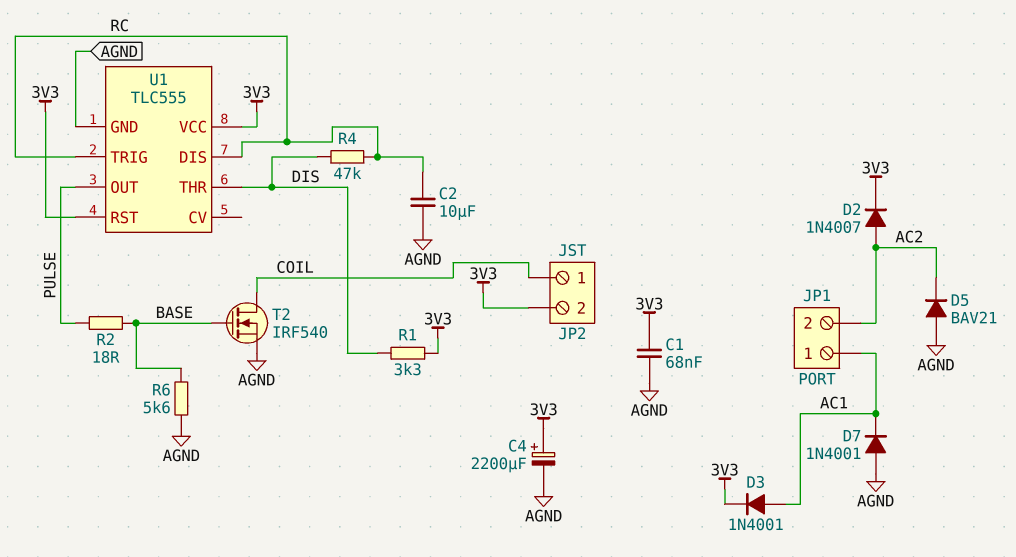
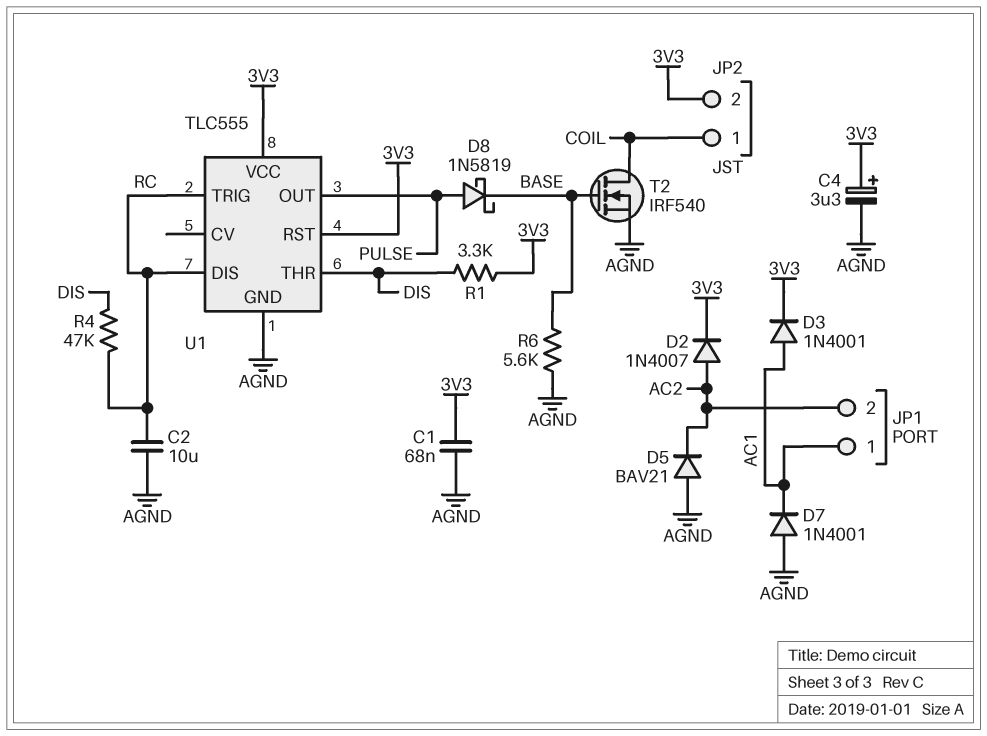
C4: 2200uF (plus 3V3, minus AGND) -> 3.3uF (plus 3V3, minus AGND)
D8: none -> schottky 1N5819 (A PULSE, K BASE)
R2: 18 (BASE, PULSE) -> none

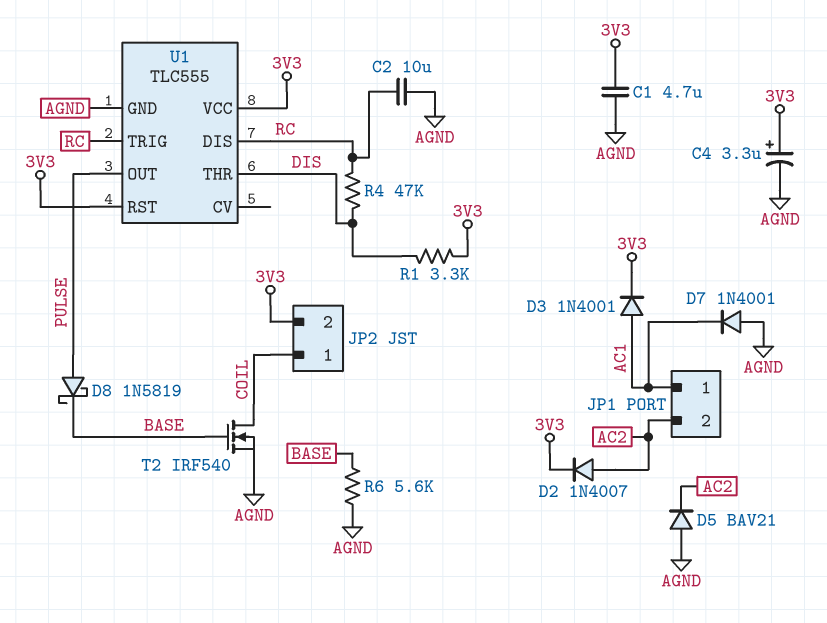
C1: 68nF (3V3, AGND) -> 4.7uF (3V3, AGND)

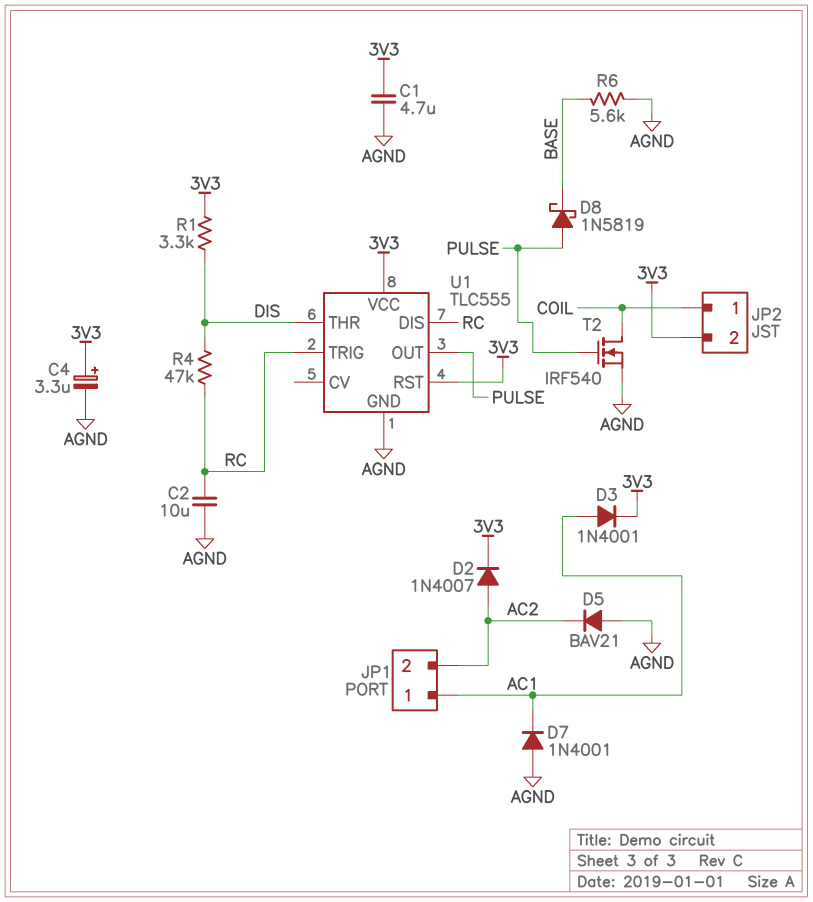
T2: NMOS IRF540 (G BASE, D COIL, S AGND) -> NMOS IRF540 (G PULSE, D COIL, S AGND)

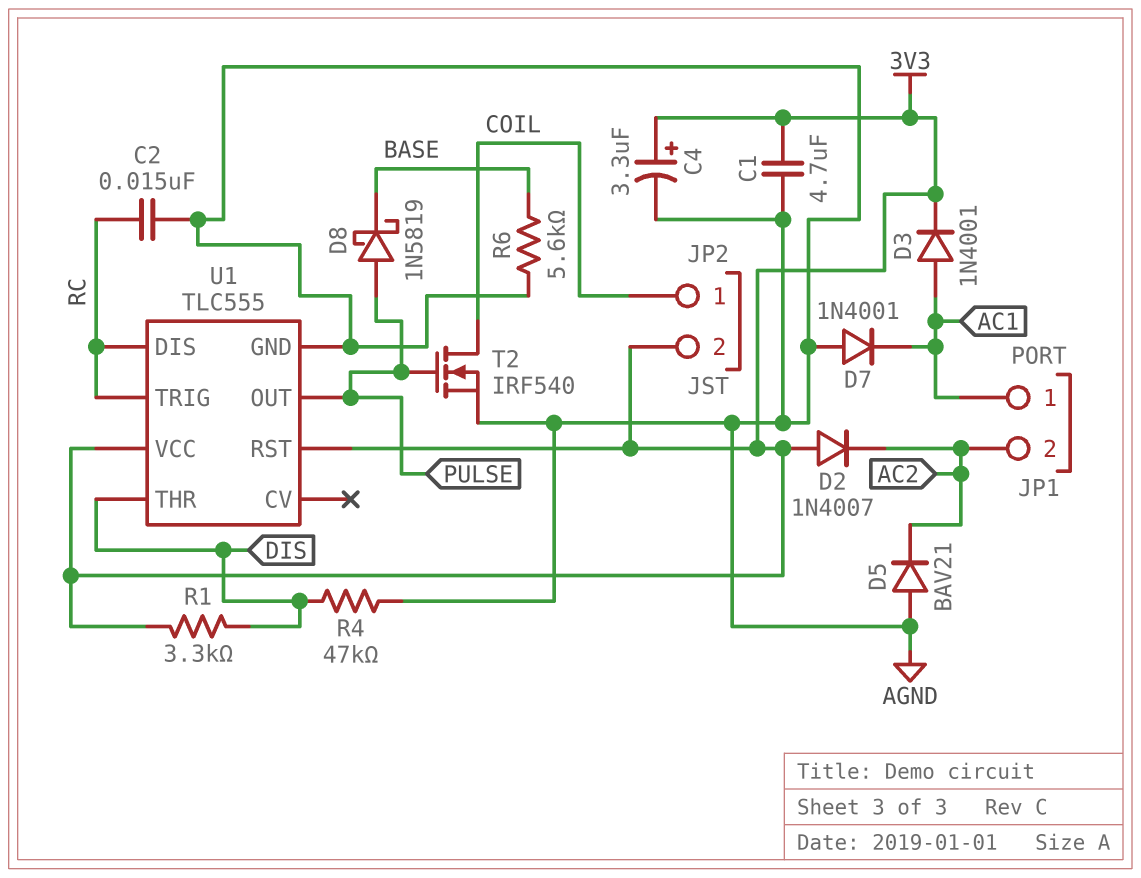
C2: 10uF (AGND, RC) -> 15nF (AGND, RC)
D2: diode 1N4007 (A AC2, K 3V3) -> diode 1N4007 (A 3V3, K AC2)
R4: 47k (DIS, RC) -> 47k (AGND, DIS)

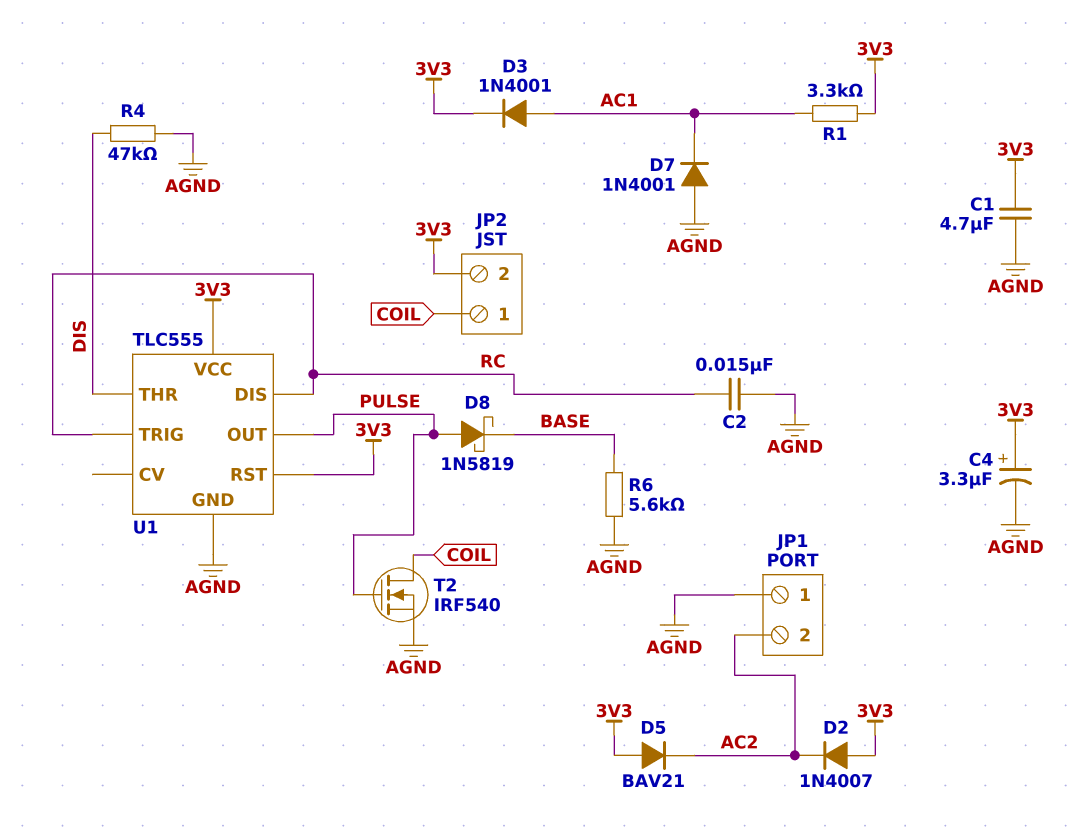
D5: diode BAV21 (A AGND, K AC2) -> diode BAV21 (A 3V3, K AC2)
JP1 pin 1: AC1 -> AGND
R1: 3.3k (3V3, DIS) -> 3.3k (3V3, AC1)

